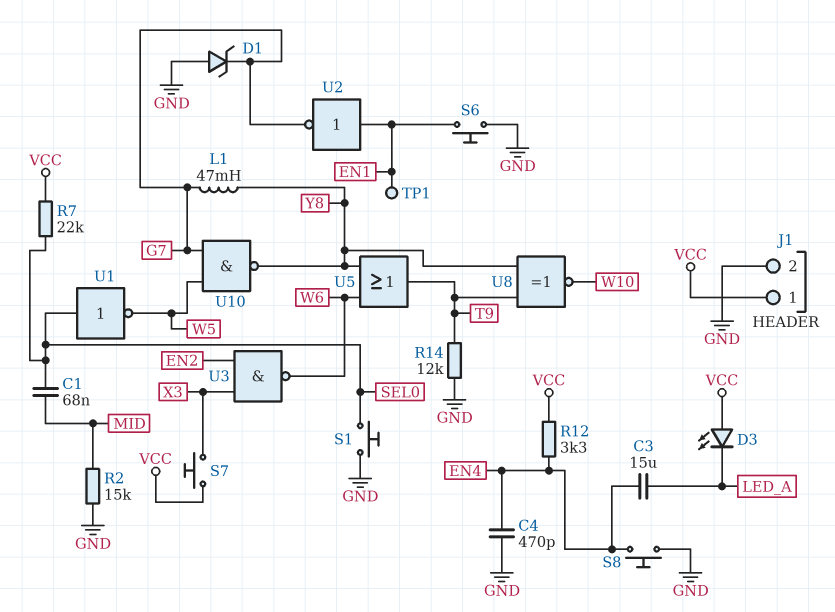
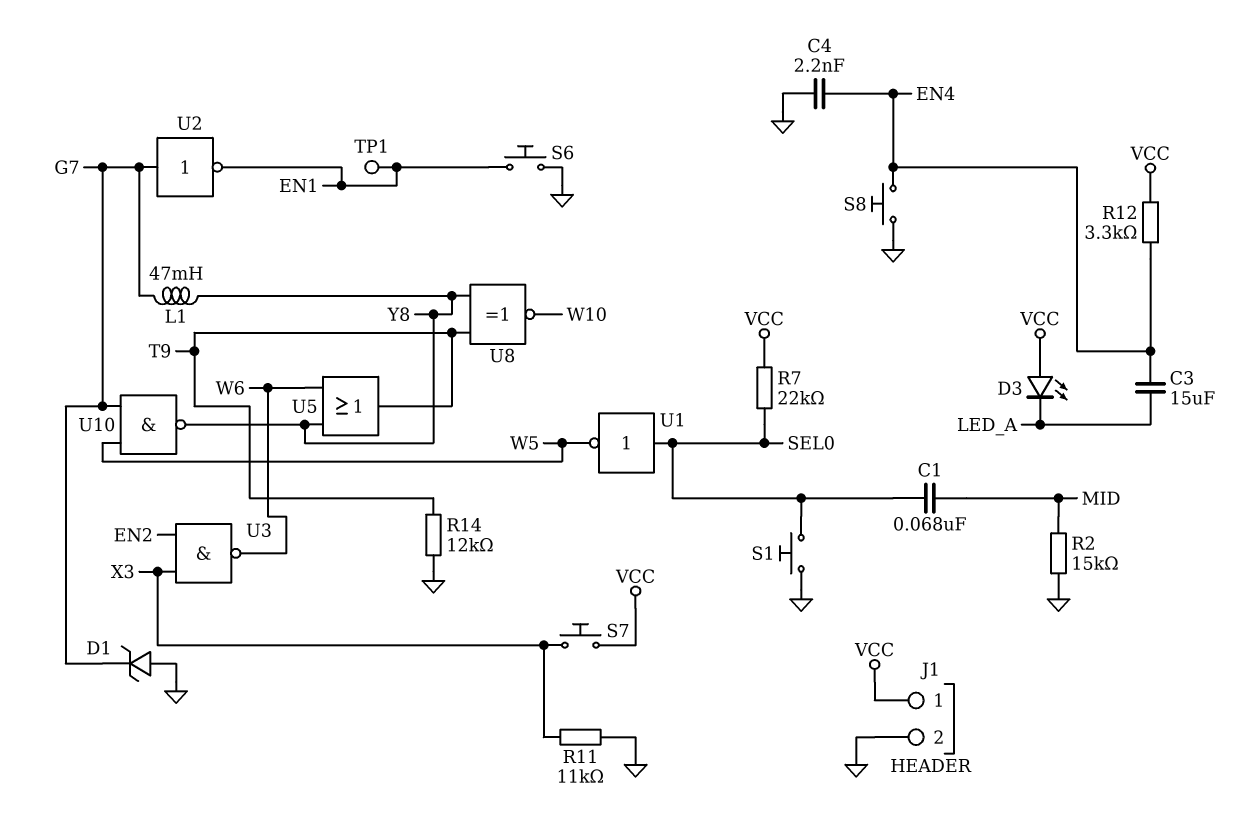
C4: 470pF (EN4, GND) -> 2.2nF (EN4, GND)
R11: none -> 11k (GND, X3)
U2: NOT (in EN1, out G7) -> NOT (in G7, out EN1)

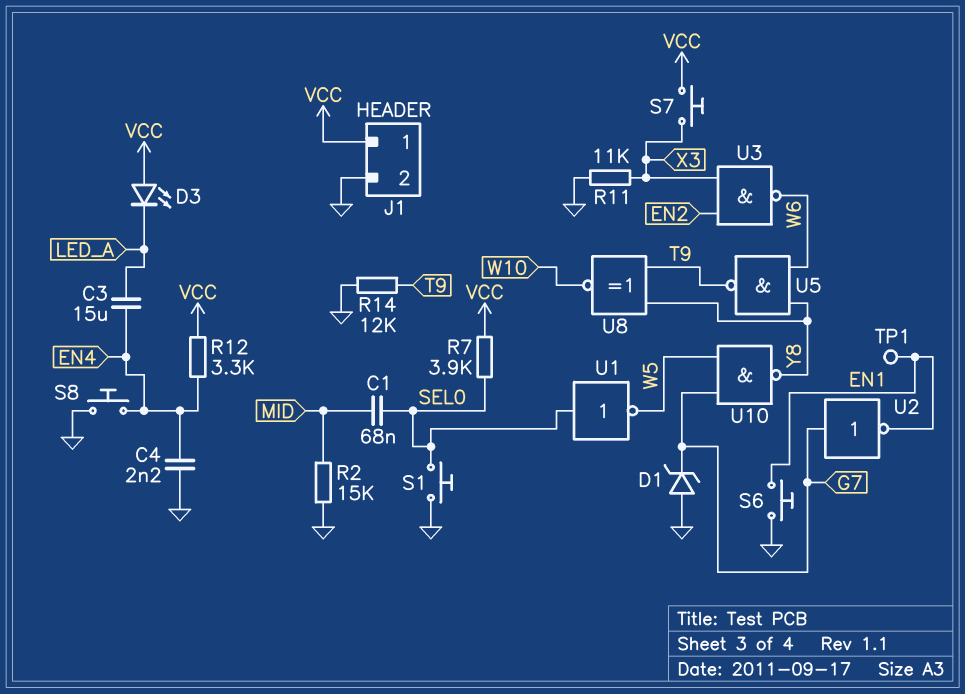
L1: 47mH (G7, Y8) -> none
R7: 22k (SEL0, VCC) -> 3.9k (SEL0, VCC)
U5: OR (in W6, in Y8, out T9) -> NAND (in W6, in Y8, out T9)

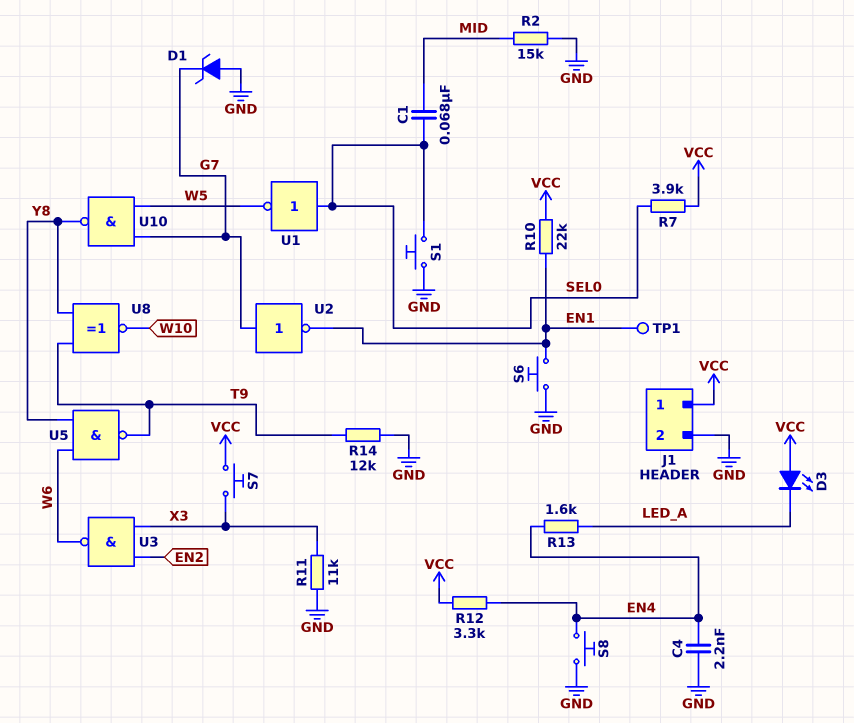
C3: 15uF (EN4, LED_A) -> none
R10: none -> 22k (EN1, VCC)
R13: none -> 1.6k (EN4, LED_A)

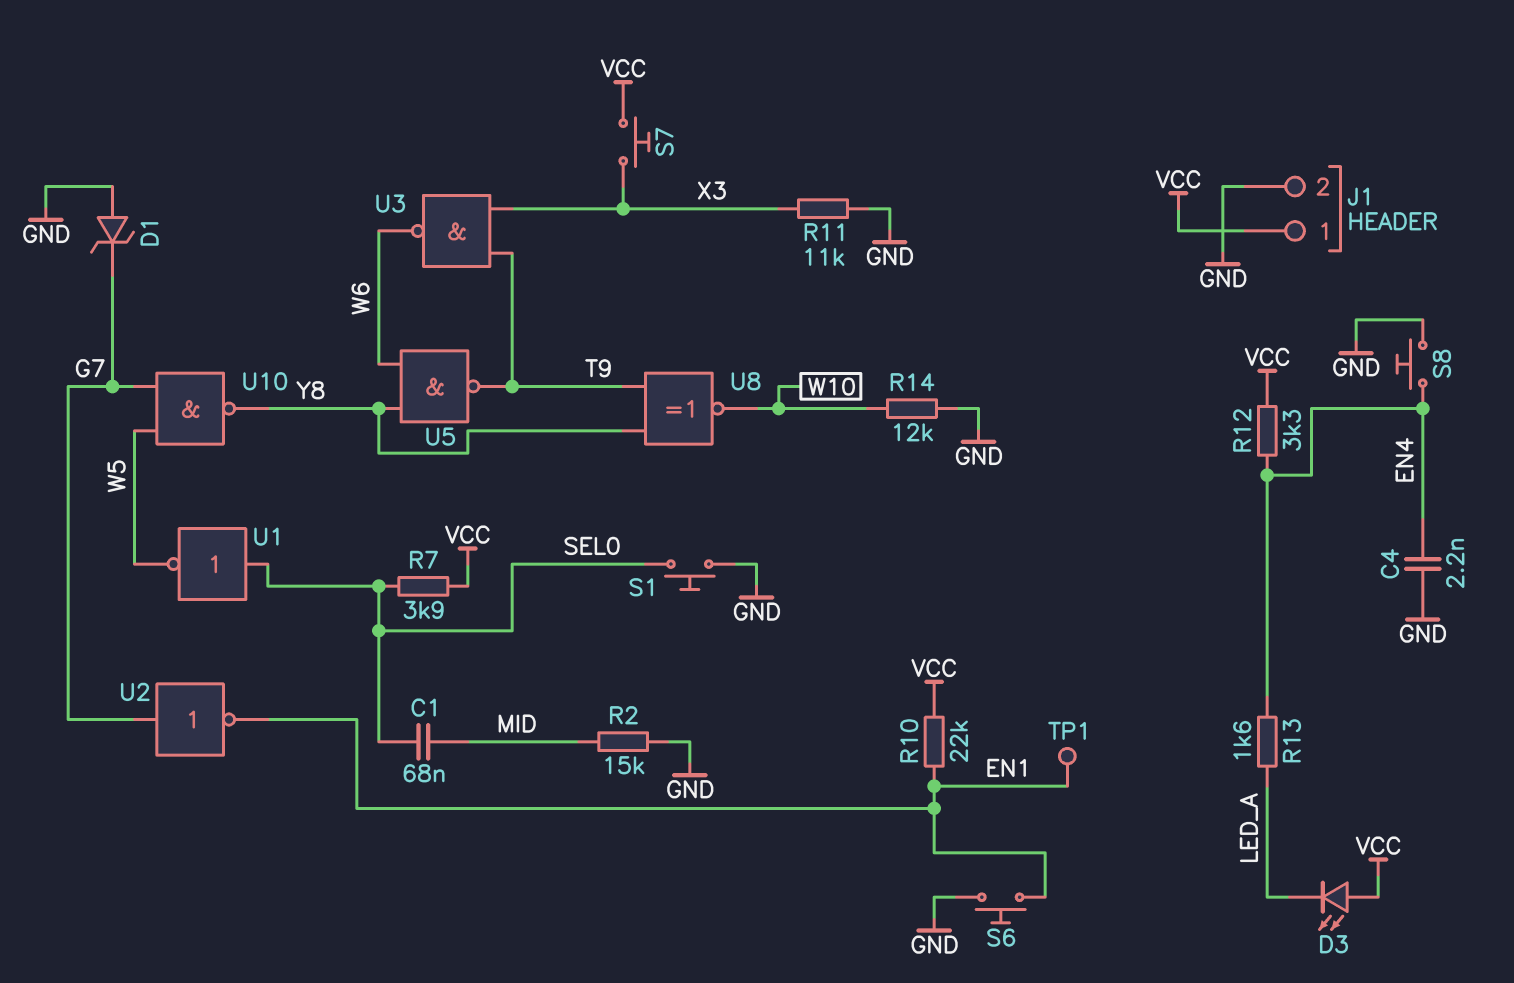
R14: 12k (GND, T9) -> 12k (GND, W10)
U3: NAND (in EN2, in X3, out W6) -> NAND (in T9, in X3, out W6)

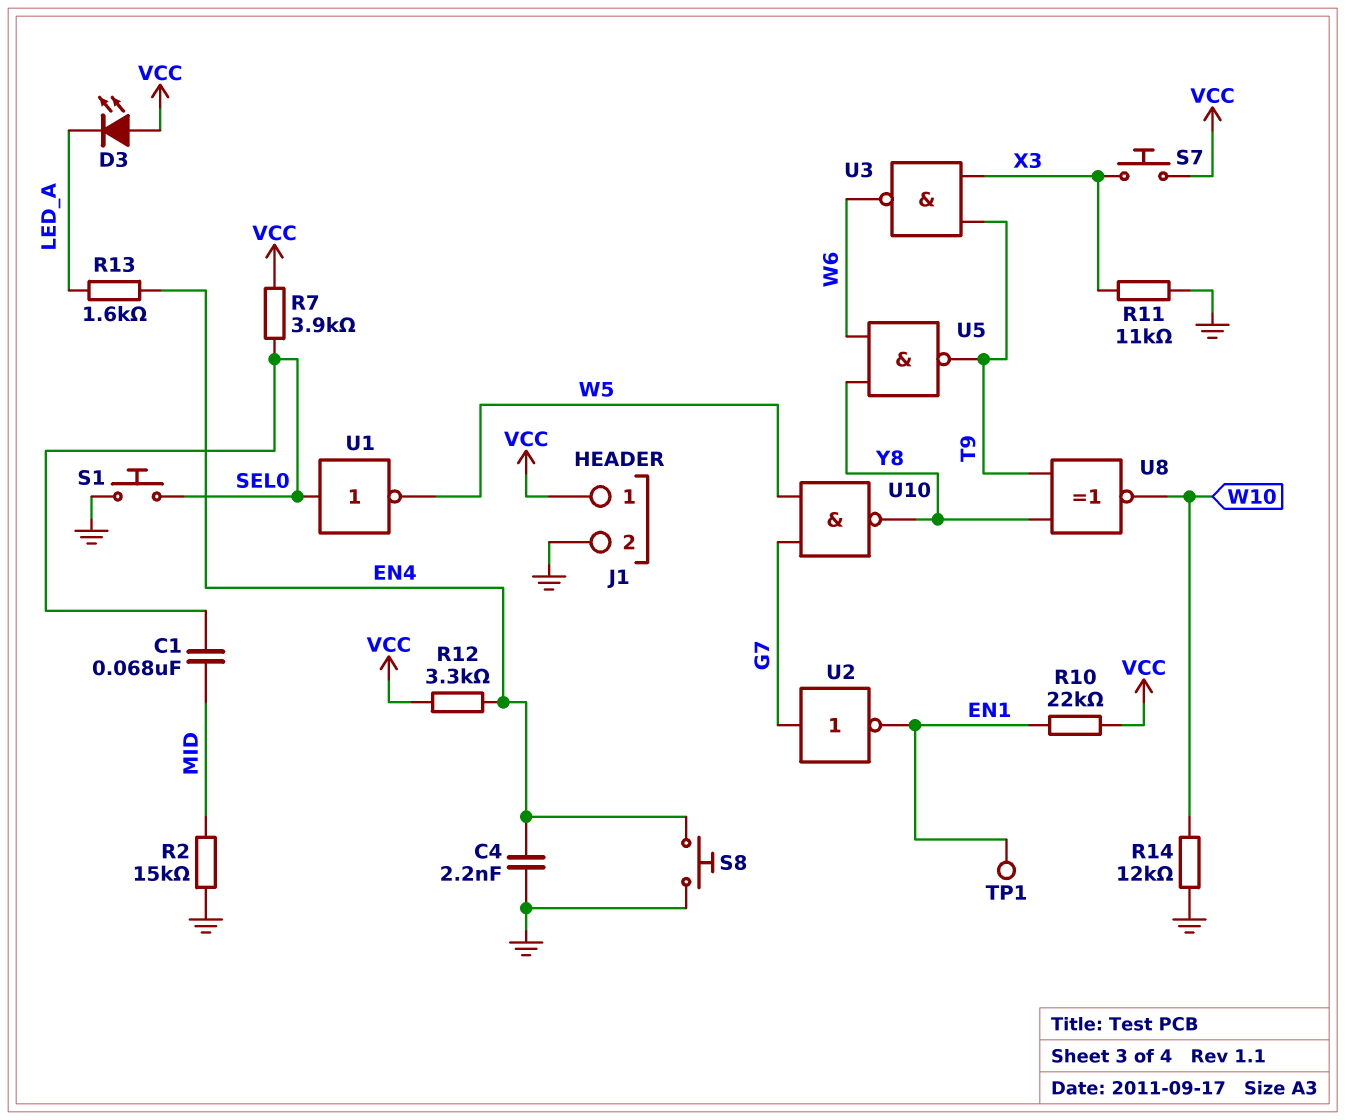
D1: zener (A GND, K G7) -> none
S6: button (EN1, GND) -> none

